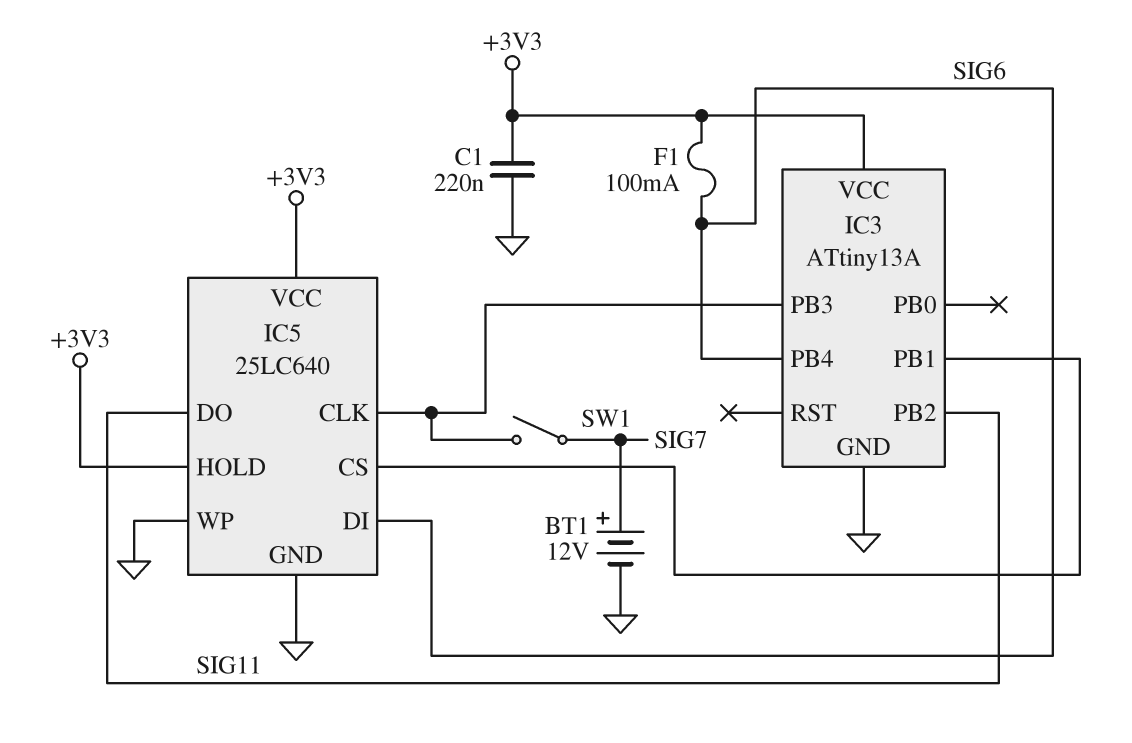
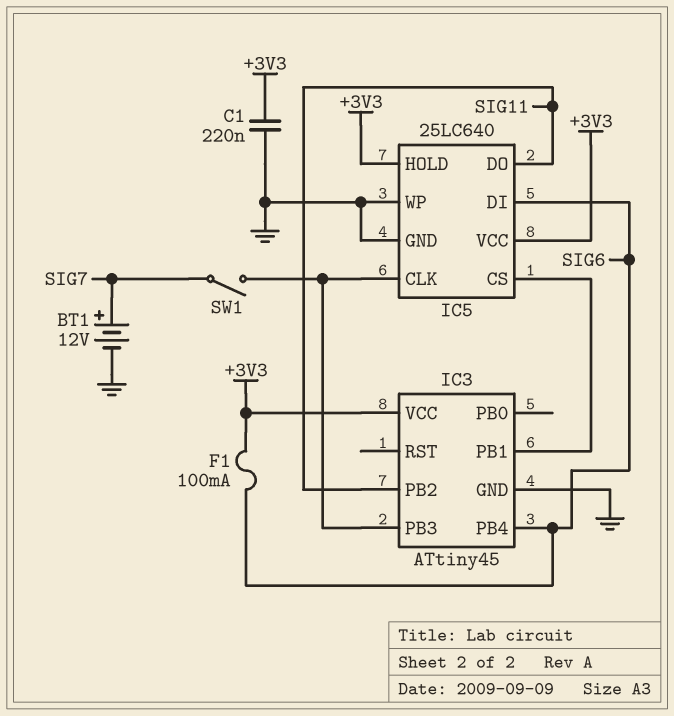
IC3: ATtiny13A -> ATtiny45

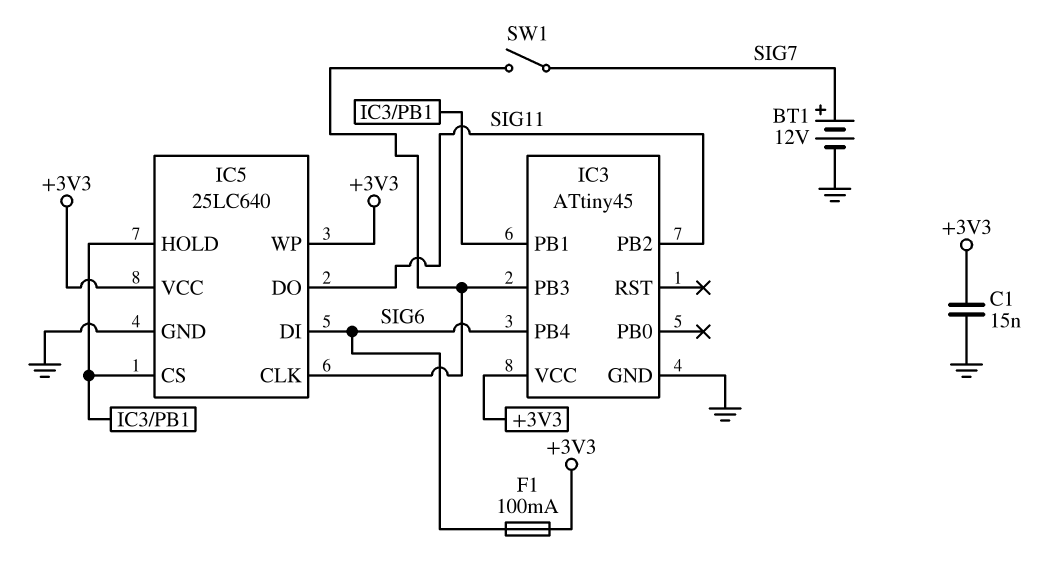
C1: 220nF (+3V3, GND) -> 15nF (+3V3, GND)
IC5 pin HOLD: +3V3 -> IC3/PB1
IC5 pin WP: GND -> +3V3

